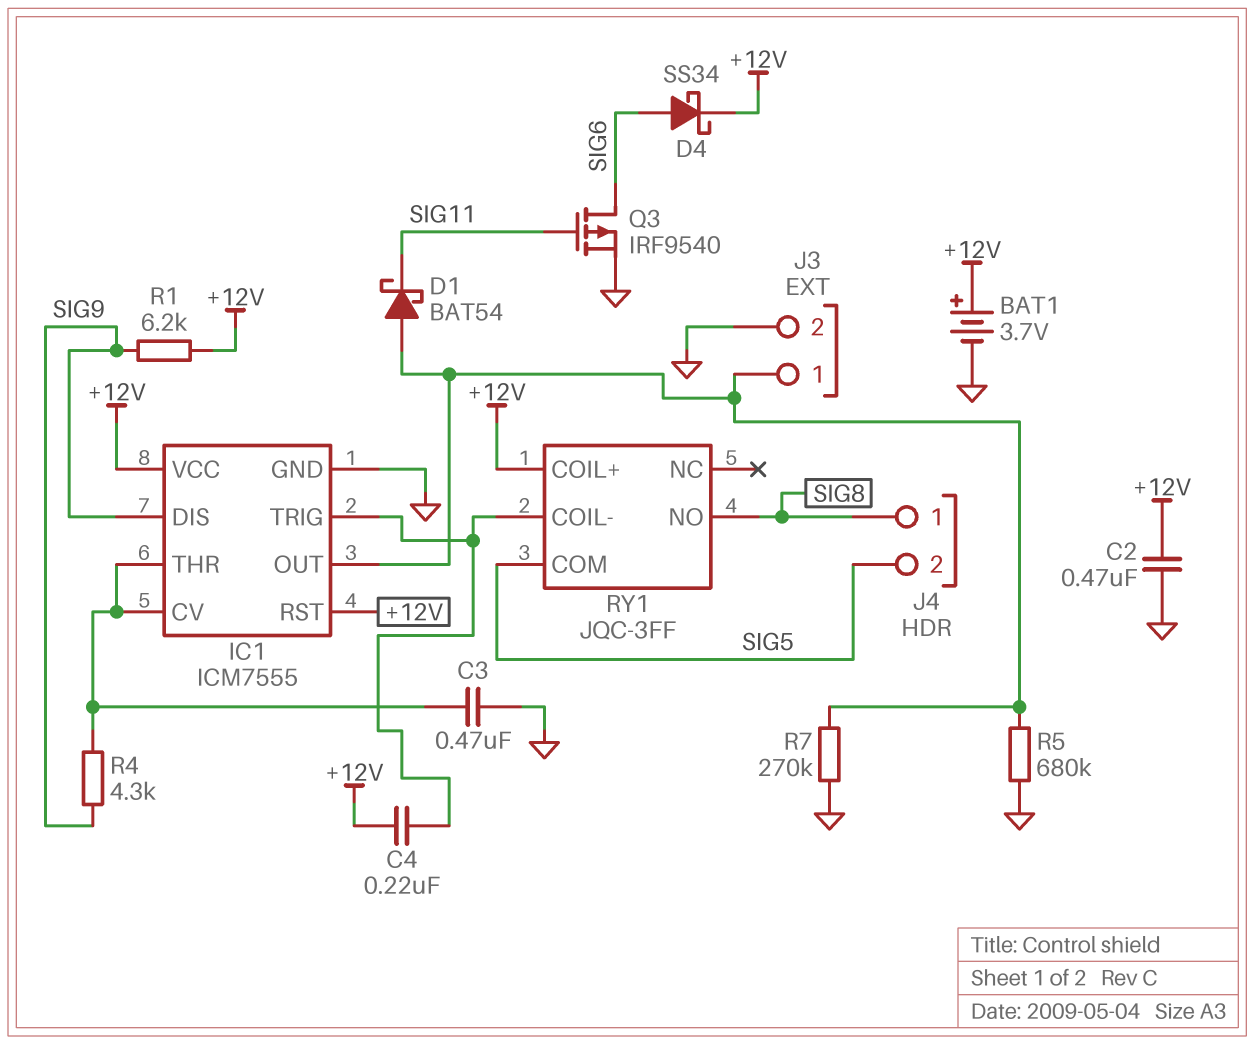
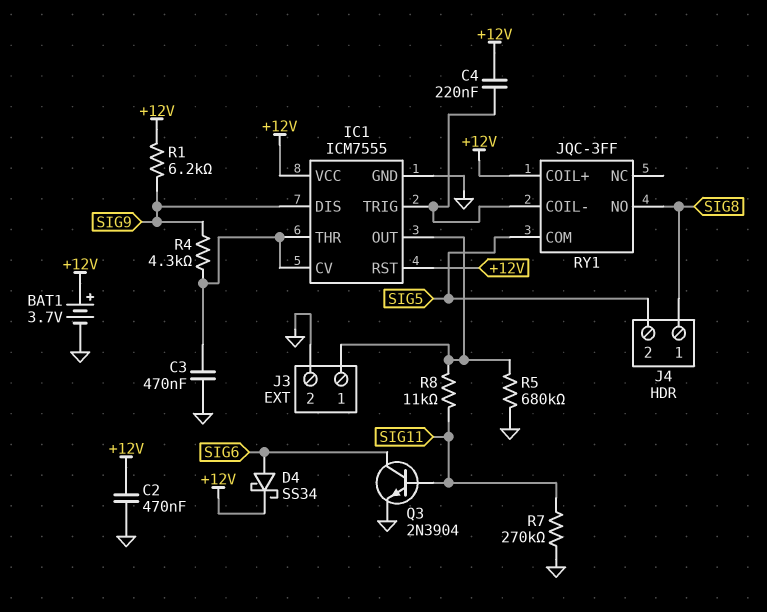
D1: schottky BAT54 (A IC1/OUT, K SIG11) -> none
Q3: PMOS IRF9540 (G SIG11, D SIG6, S GND) -> NPN 2N3904 (B SIG11, C SIG6, E GND)
R7: 270k (GND, IC1/OUT) -> 270k (GND, SIG11)
R8: none -> 11k (IC1/OUT, SIG11)

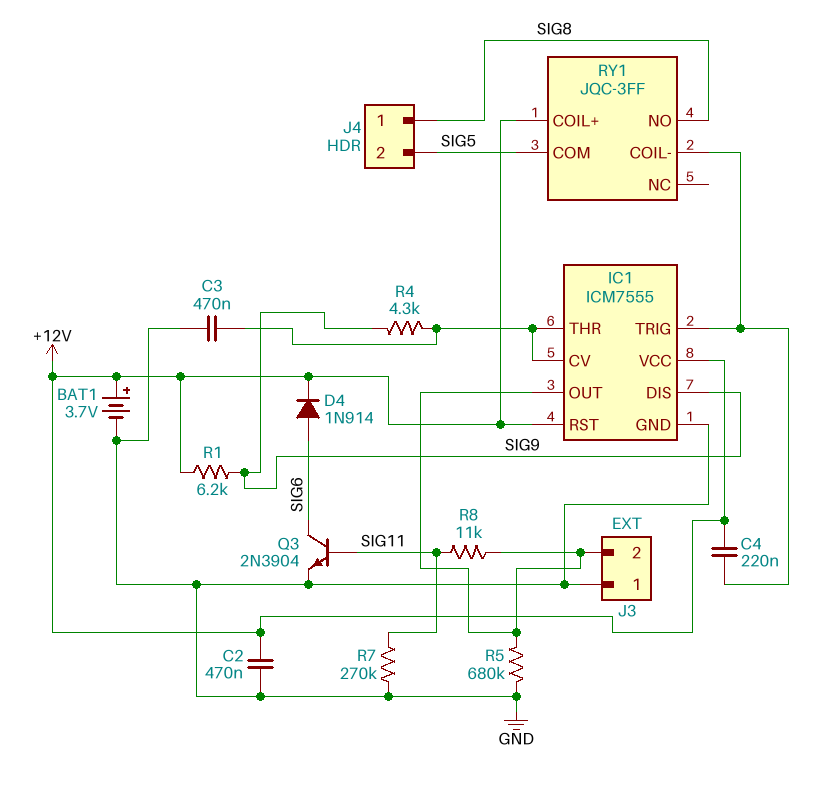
D4: schottky SS34 (A SIG6, K +12V) -> diode 1N914 (A SIG6, K +12V)
J3 pin 1: IC1/OUT -> GND
J3 pin 2: GND -> IC1/OUT

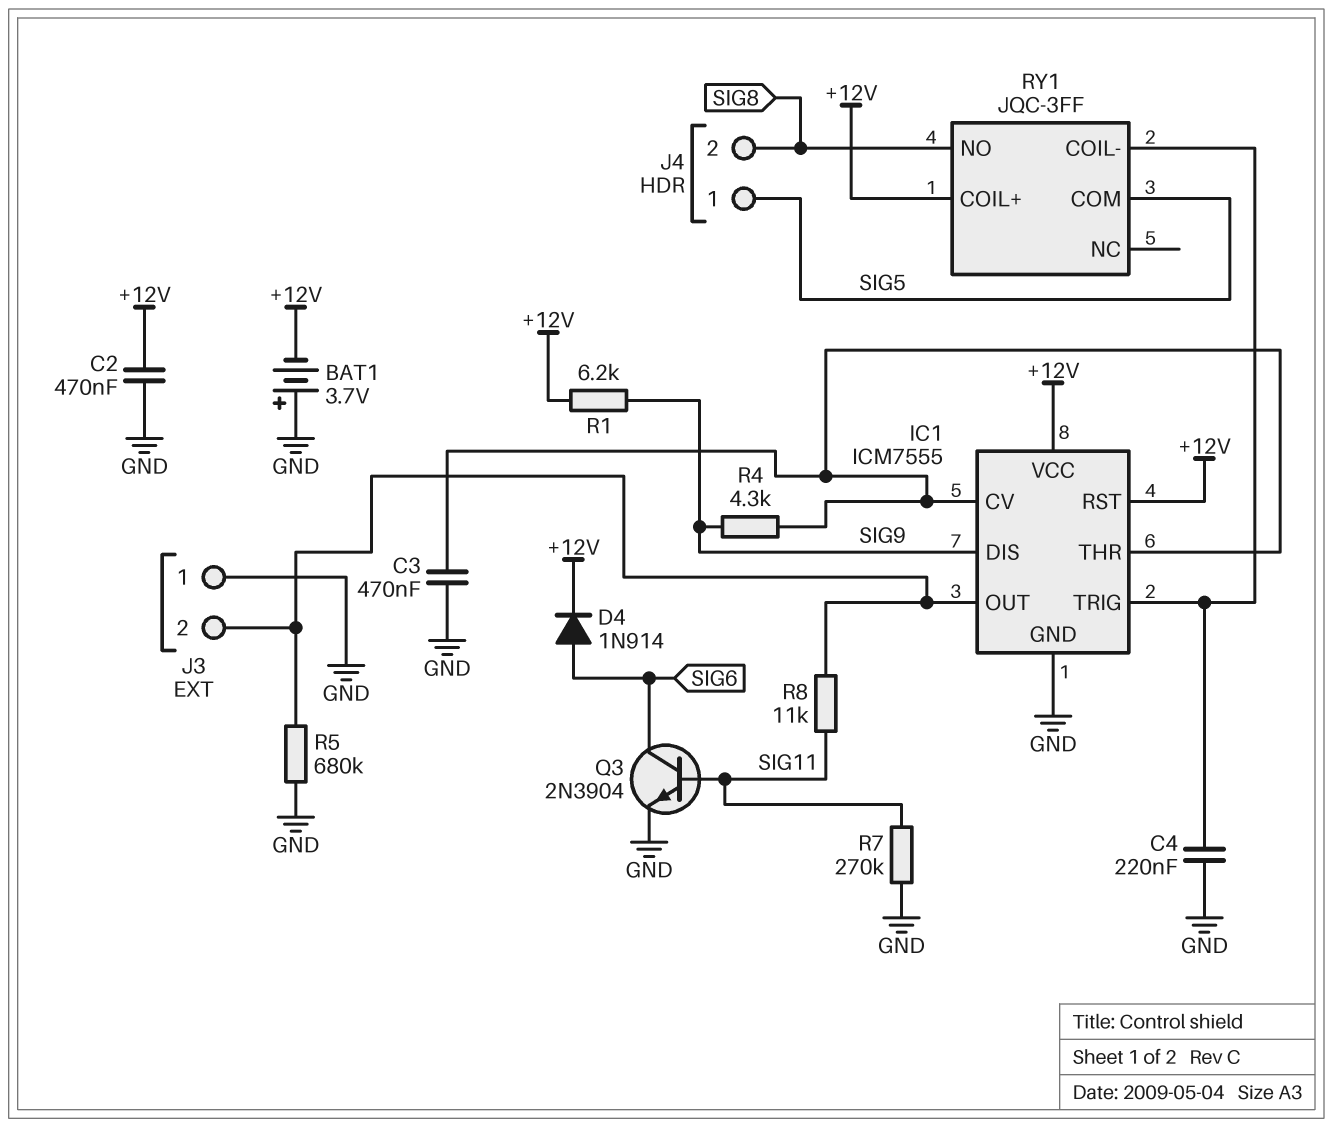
BAT1: 3.7V (plus +12V, minus GND) -> 3.7V (plus GND, minus +12V)
C4: 220nF (+12V, IC1/TRIG) -> 220nF (GND, IC1/TRIG)
J4 pin 1: SIG8 -> SIG5
J4 pin 2: SIG5 -> SIG8

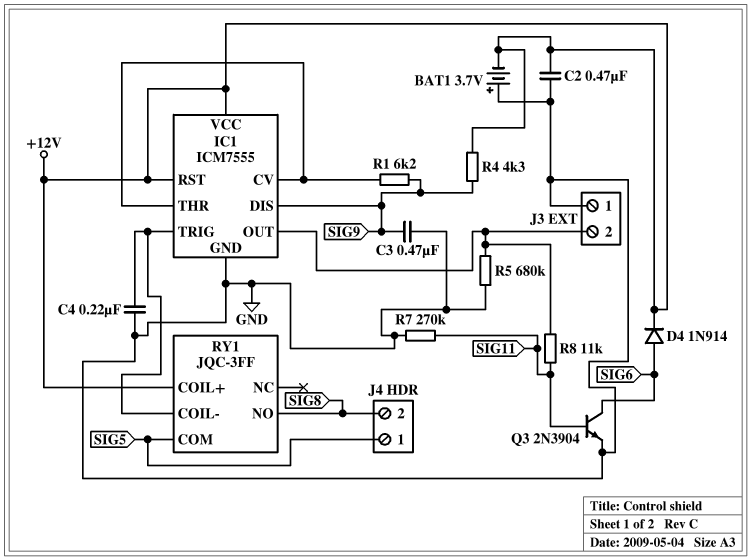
C3: 470nF (GND, IC1/CV) -> 470nF (GND, SIG9)
R1: 6.2k (+12V, SIG9) -> 6.2k (IC1/CV, SIG9)
R4: 4.3k (IC1/CV, SIG9) -> 4.3k (+12V, SIG9)

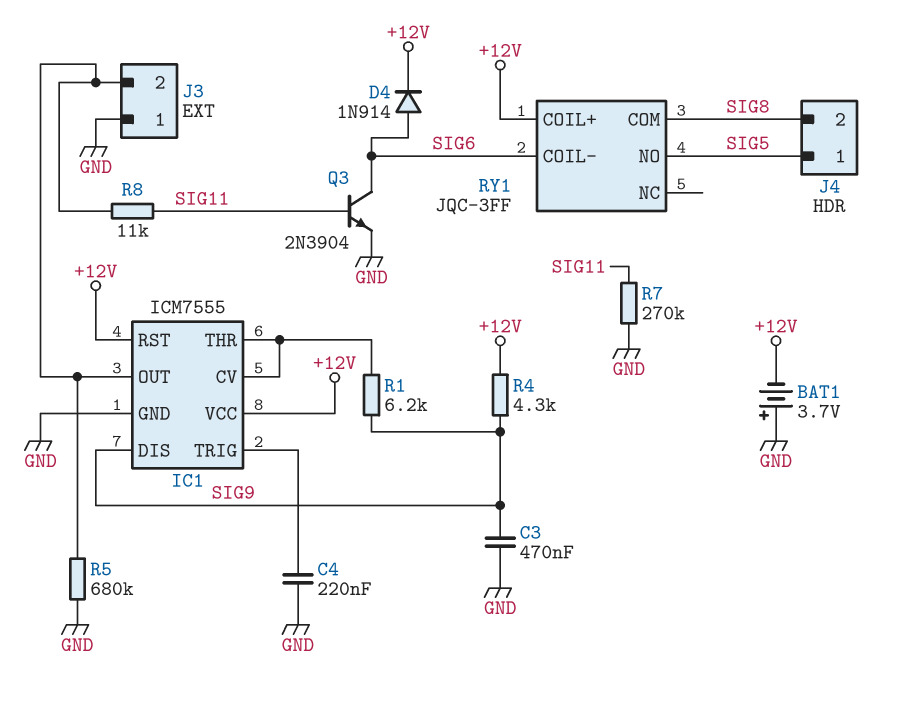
C2: 470nF (+12V, GND) -> none
RY1 pin COIL-: IC1/TRIG -> SIG6
RY1 pin COM: SIG5 -> SIG8
RY1 pin NO: SIG8 -> SIG5

